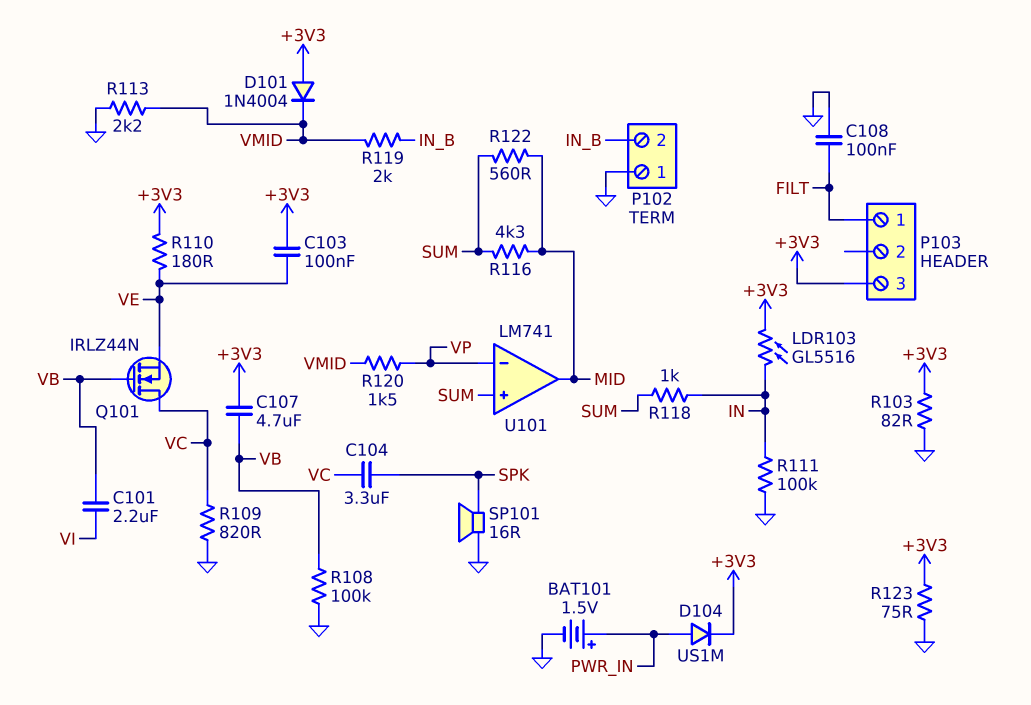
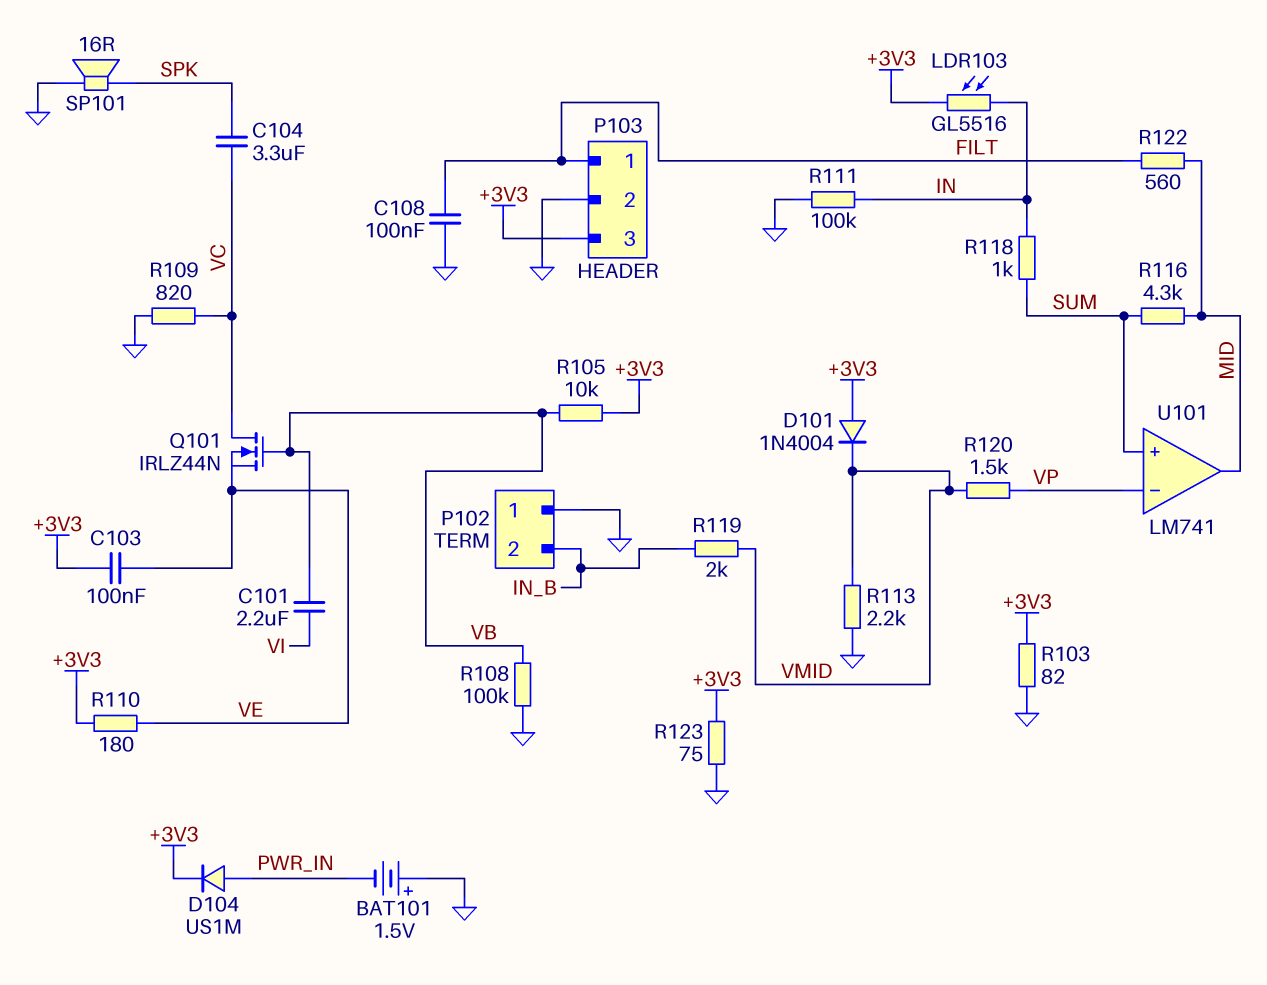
BAT101: 1.5V (plus PWR_IN, minus GND) -> 1.5V (plus GND, minus PWR_IN)
C107: 4.7uF (+3V3, VB) -> none
P103 pin 2: none -> GND
R105: none -> 10k (+3V3, VB)
R122: 560 (MID, SUM) -> 560 (FILT, MID)

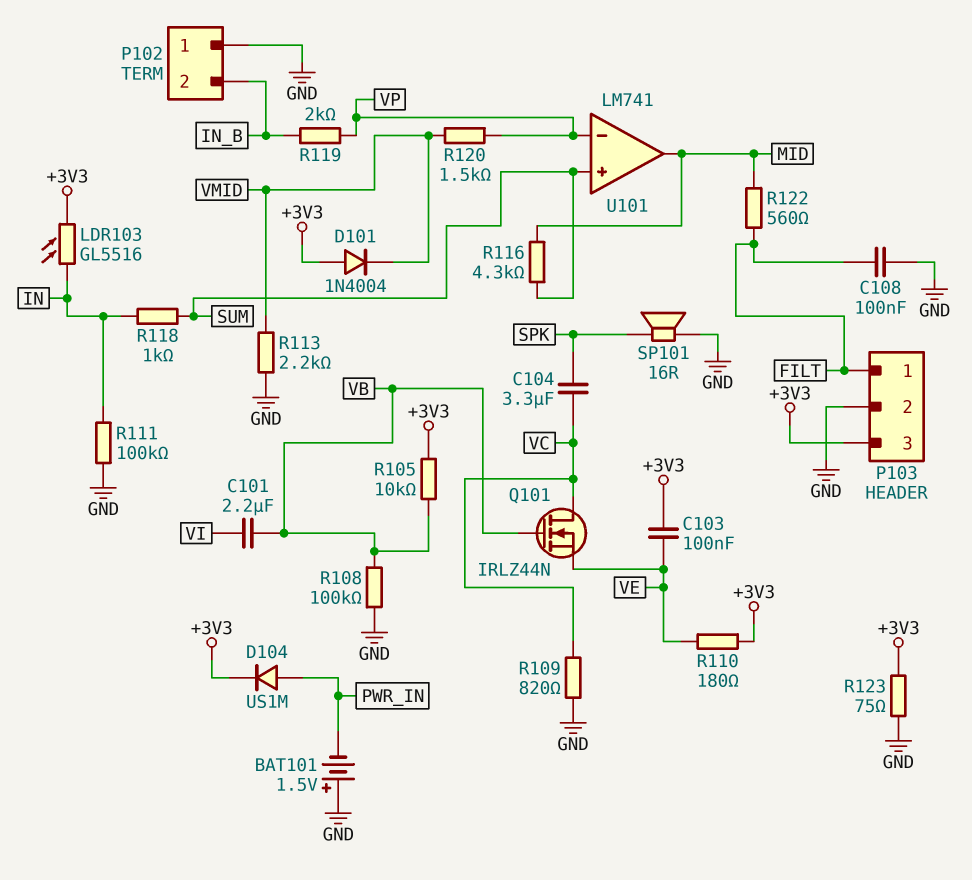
R103: 82 (+3V3, GND) -> none
R119: 2k (IN_B, VMID) -> 2k (IN_B, VP)

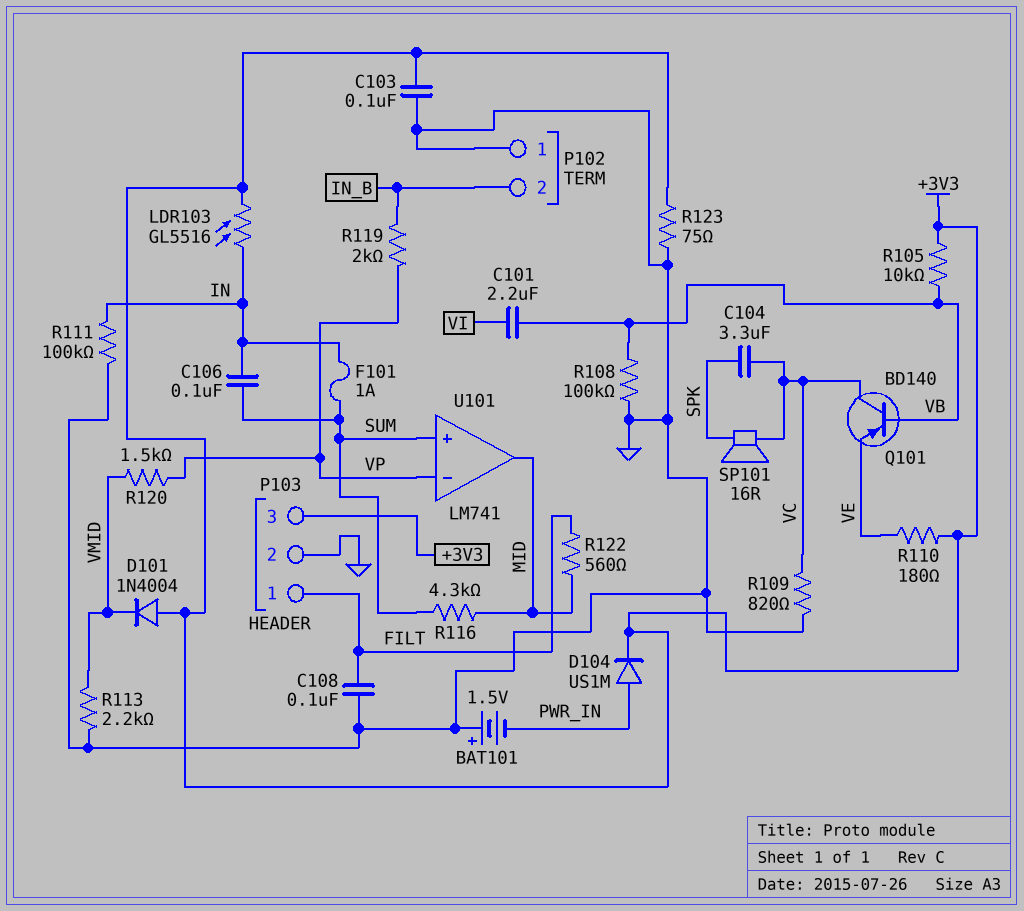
C103: 100nF (+3V3, VE) -> 100nF (+3V3, GND)
C106: none -> 100nF (IN, SUM)
F101: none -> 1A (IN, SUM)
Q101: NMOS IRLZ44N (G VB, D VC, S VE) -> PNP BD140 (B VB, C VC, E VE)
R118: 1k (IN, SUM) -> none
SP101: speaker 16R (GND, SPK) -> speaker 16R (SPK, VC)

